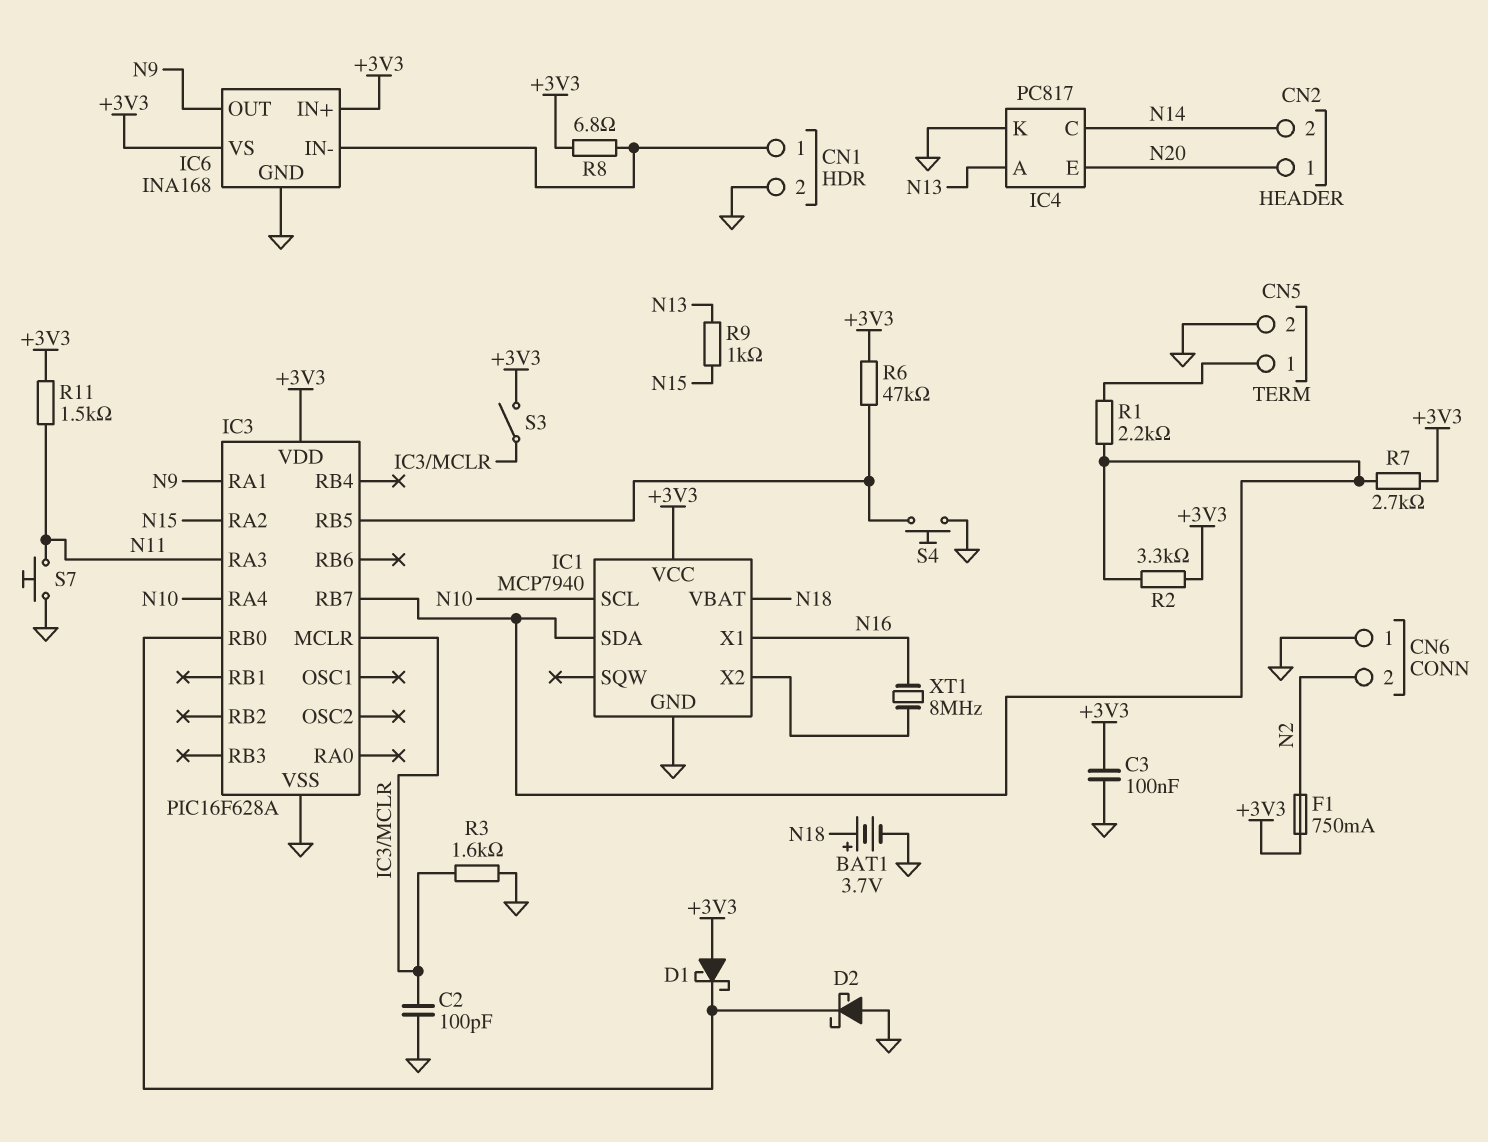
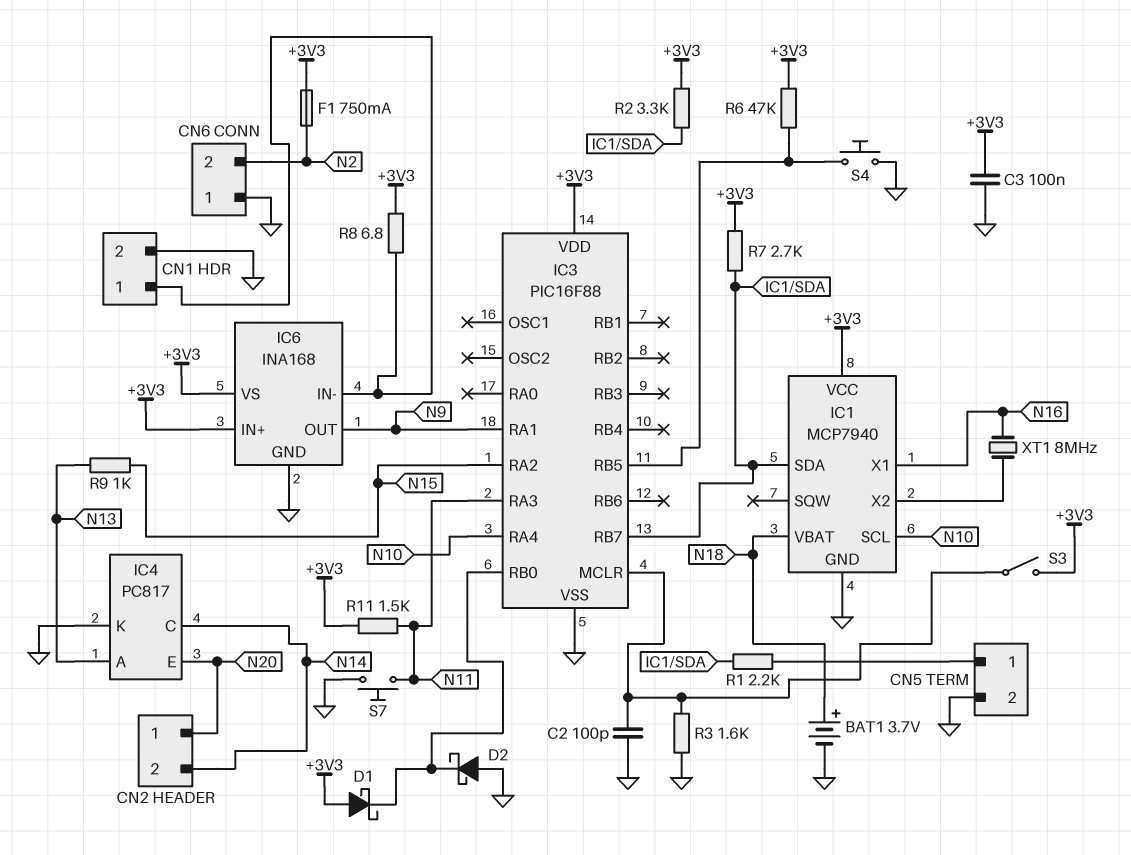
IC3: PIC16F628A -> PIC16F88

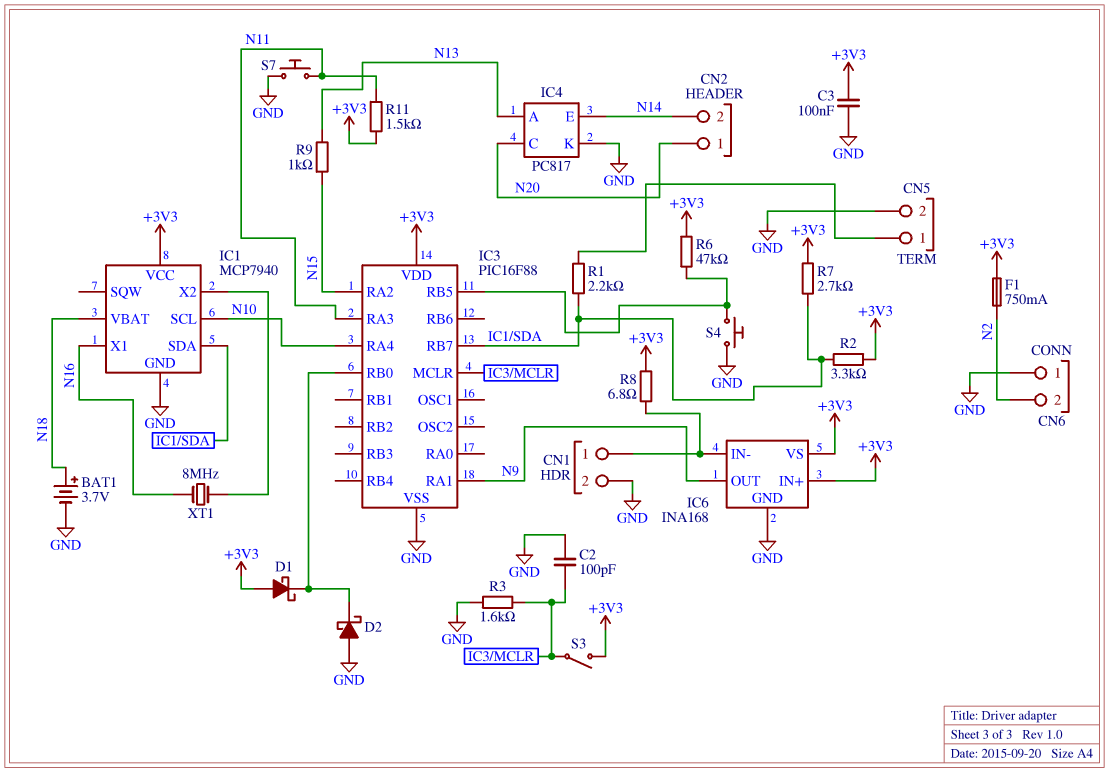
IC4 pin C: N14 -> N20
IC4 pin E: N20 -> N14

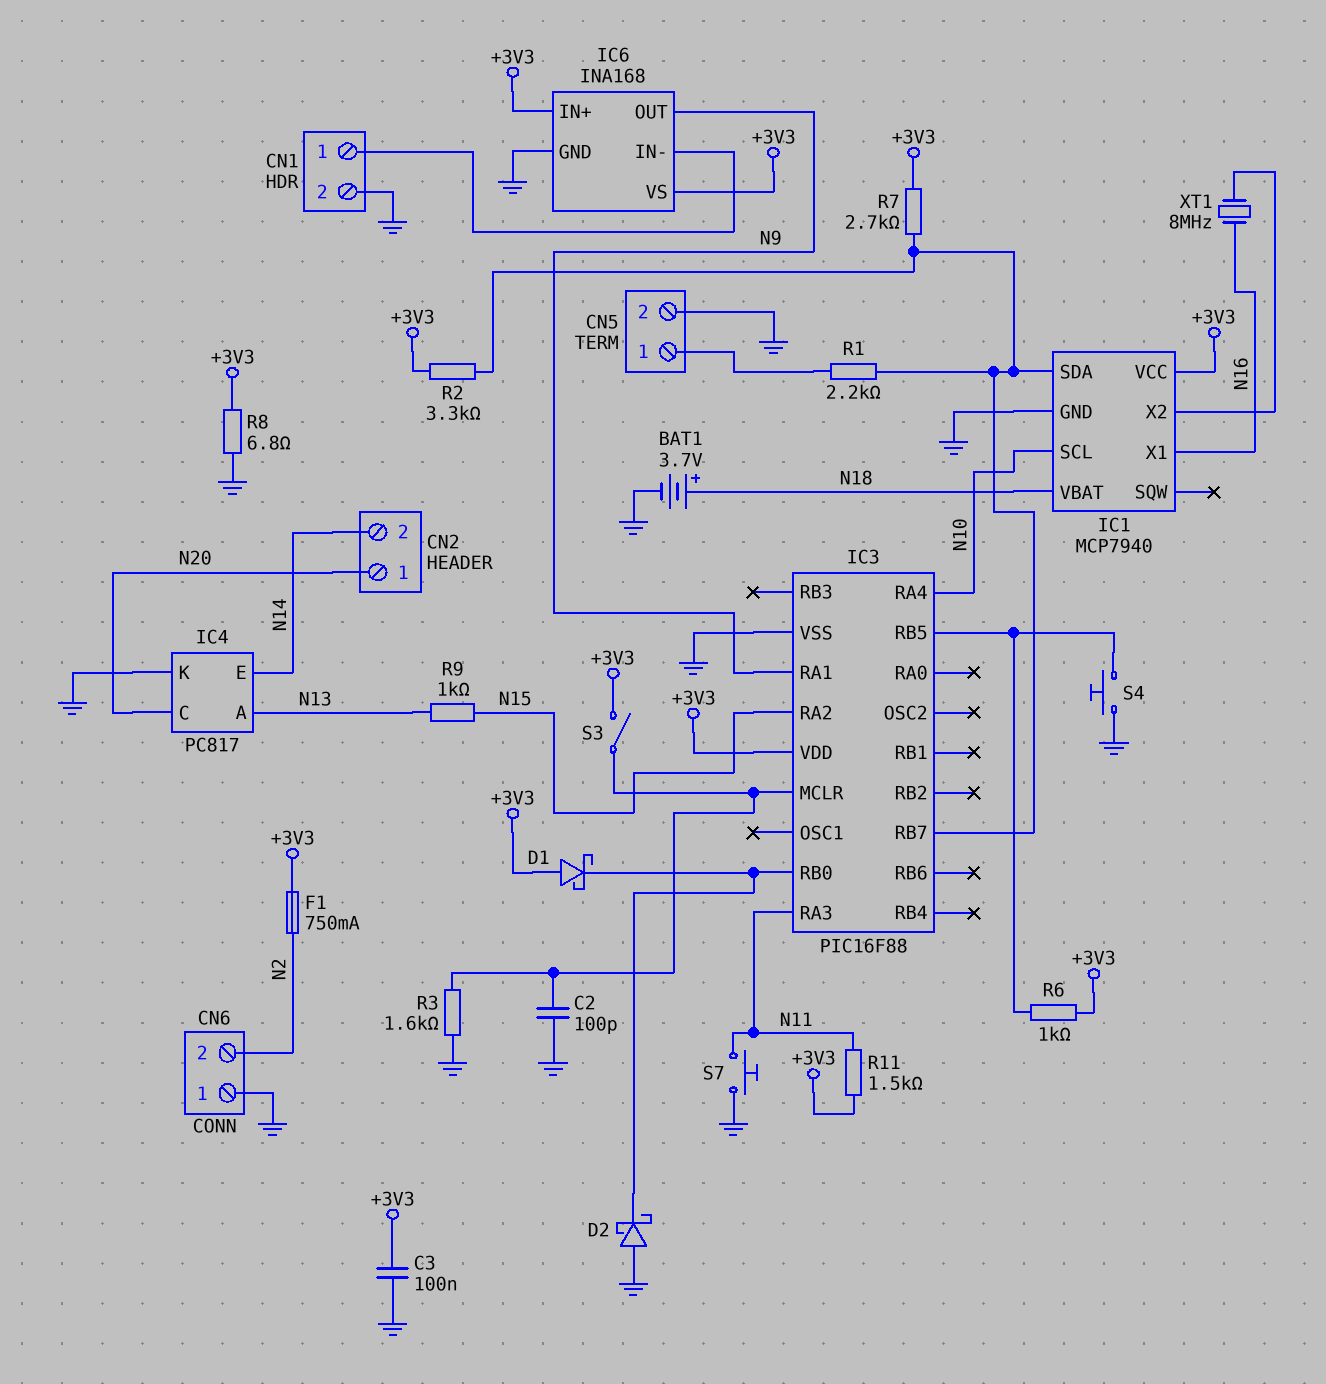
R6: 47k (+3V3, IC3/RB5) -> 1k (+3V3, IC3/RB5)
R8: 6.8 (+3V3, CN1/1) -> 6.8 (+3V3, GND)

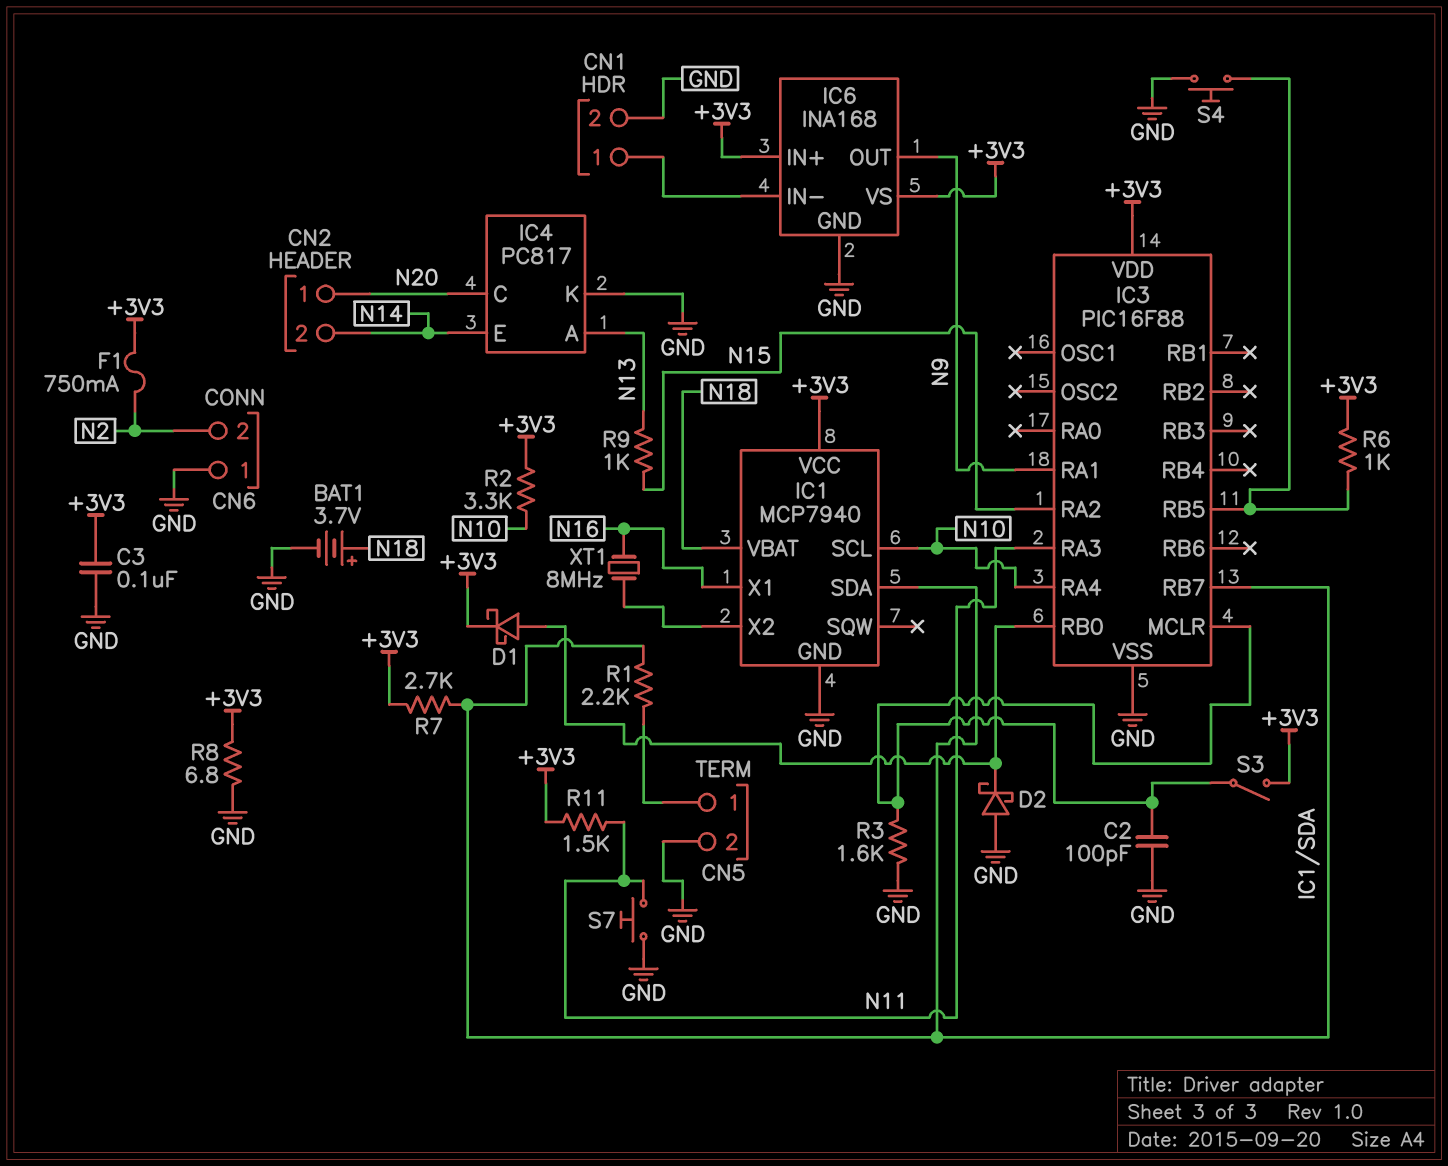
D1: schottky (A +3V3, K IC3/RB0) -> schottky (A IC3/RB0, K +3V3)
R2: 3.3k (+3V3, IC1/SDA) -> 3.3k (+3V3, N10)

